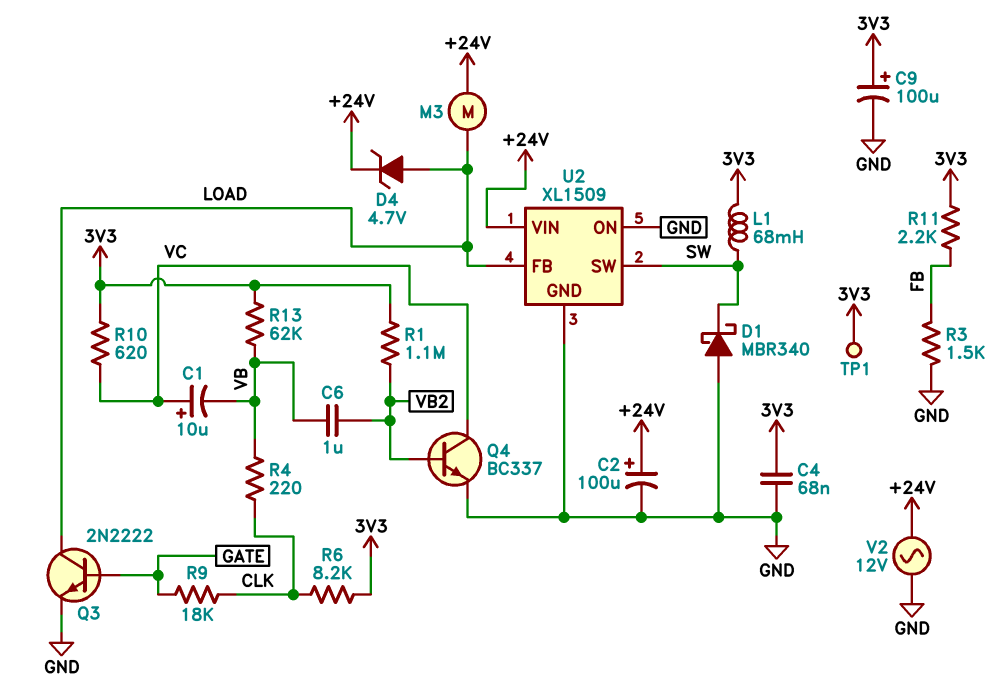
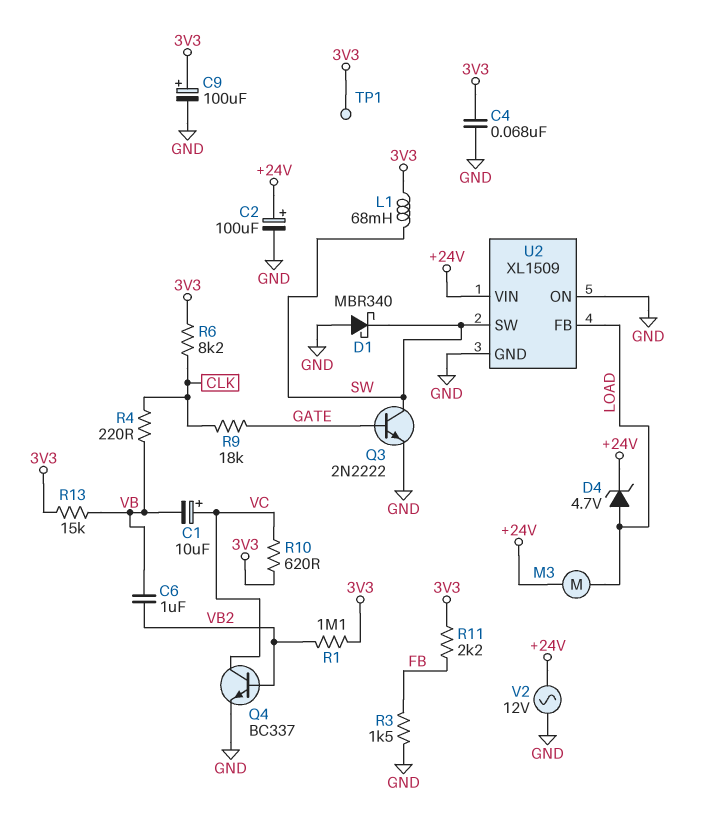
Q3: NPN 2N2222 (B GATE, C LOAD, E GND) -> NPN 2N2222 (B GATE, C SW, E GND)
R13: 62k (3V3, VB) -> 15k (3V3, VB)

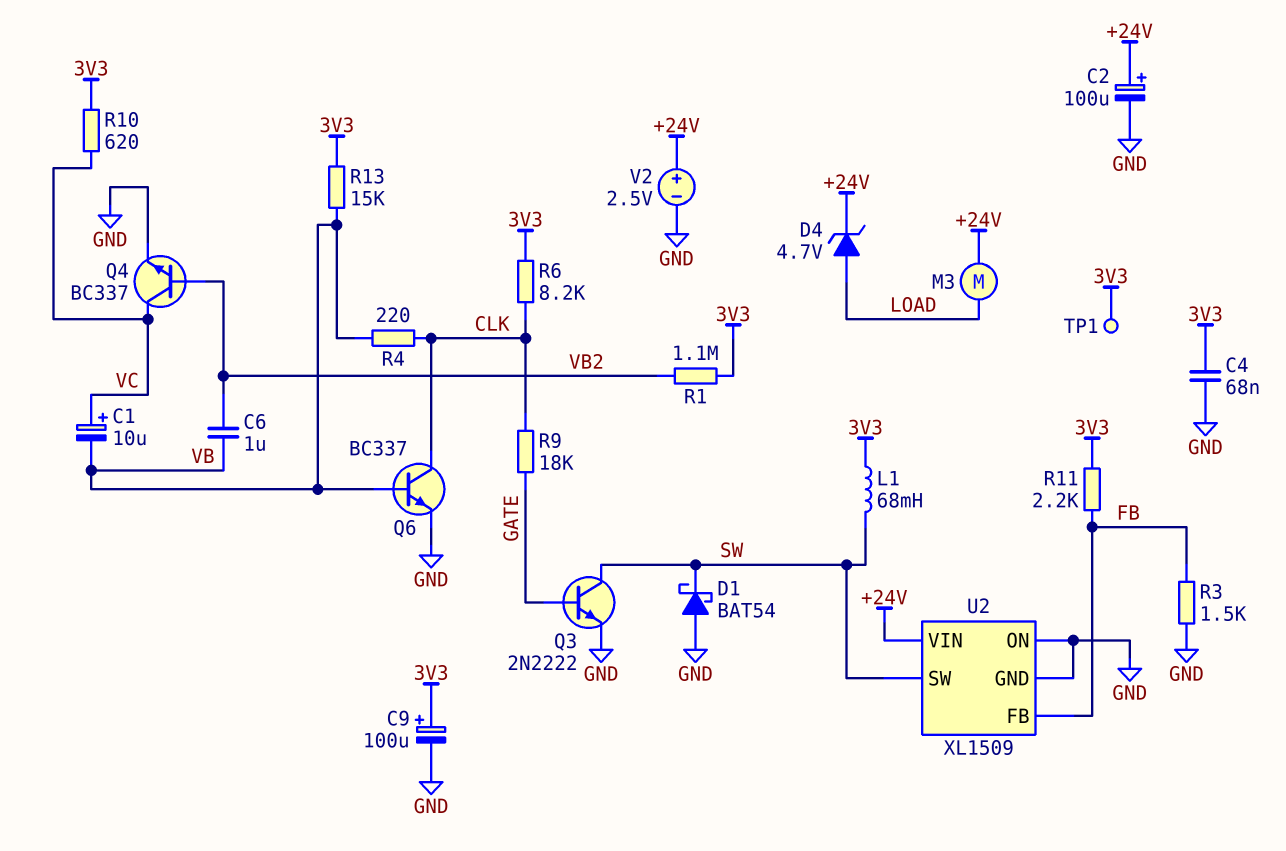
D1: schottky MBR340 (A GND, K SW) -> schottky BAT54 (A GND, K SW)
Q6: none -> NPN BC337 (B VB, C CLK, E GND)
U2 pin FB: LOAD -> FB
V2: AC 12V (+24V, GND) -> 2.5V (plus +24V, minus GND)

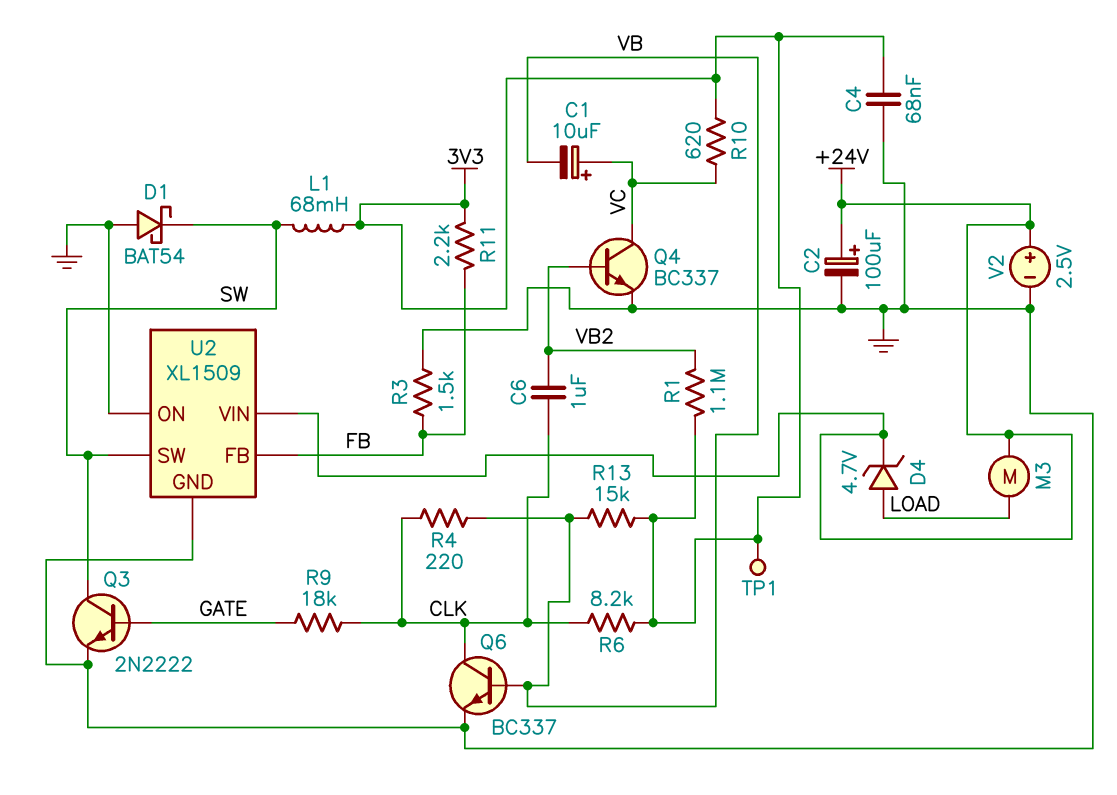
C6: 1uF (VB, VB2) -> 1uF (CLK, VB2)
C9: 100uF (plus 3V3, minus GND) -> none

